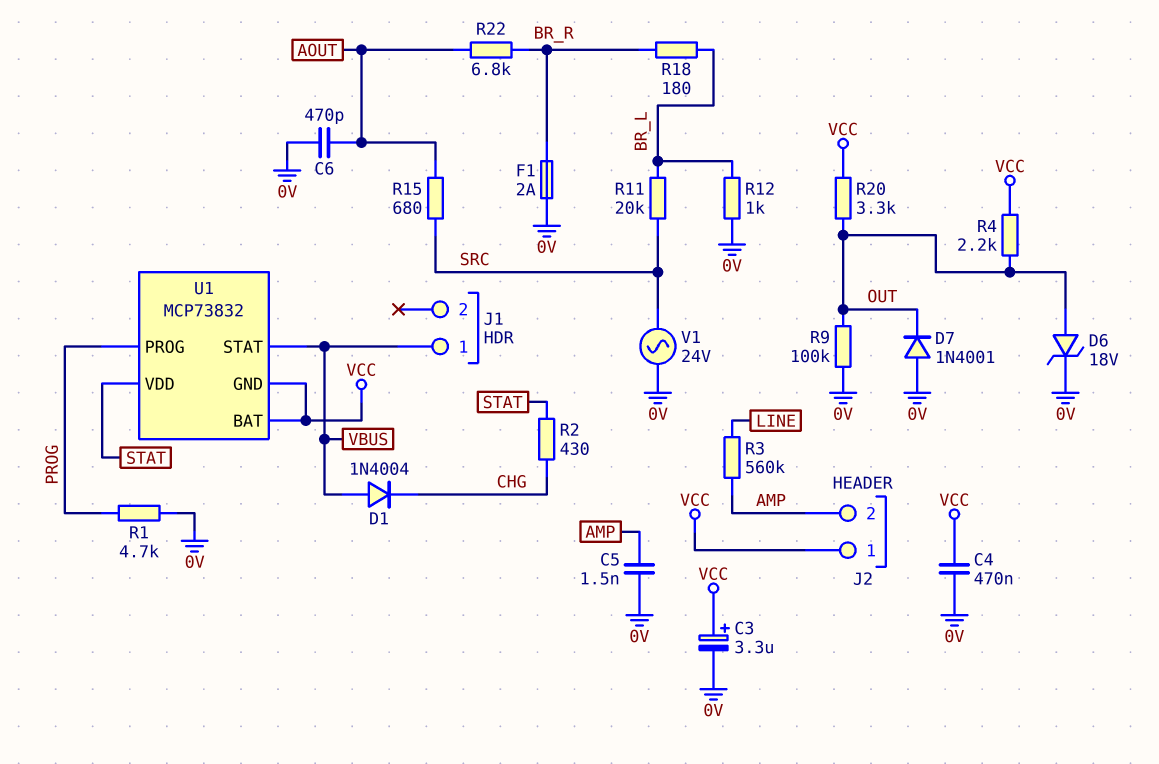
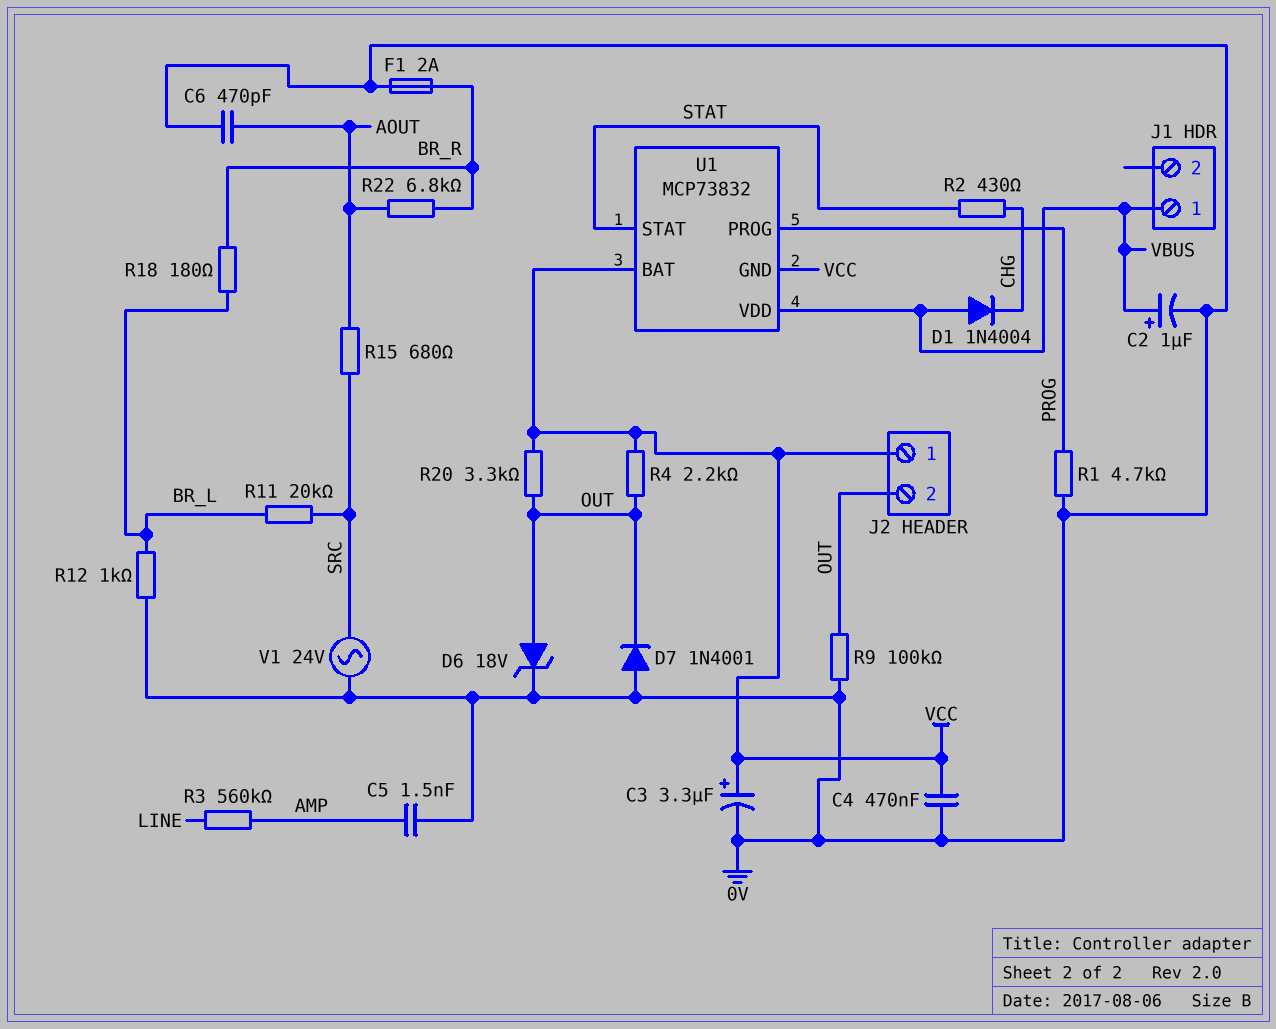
C2: none -> 1uF (plus VBUS, minus 0V)
J2 pin 2: AMP -> OUT
U1 pin STAT: VBUS -> STAT
U1 pin VDD: STAT -> VBUS

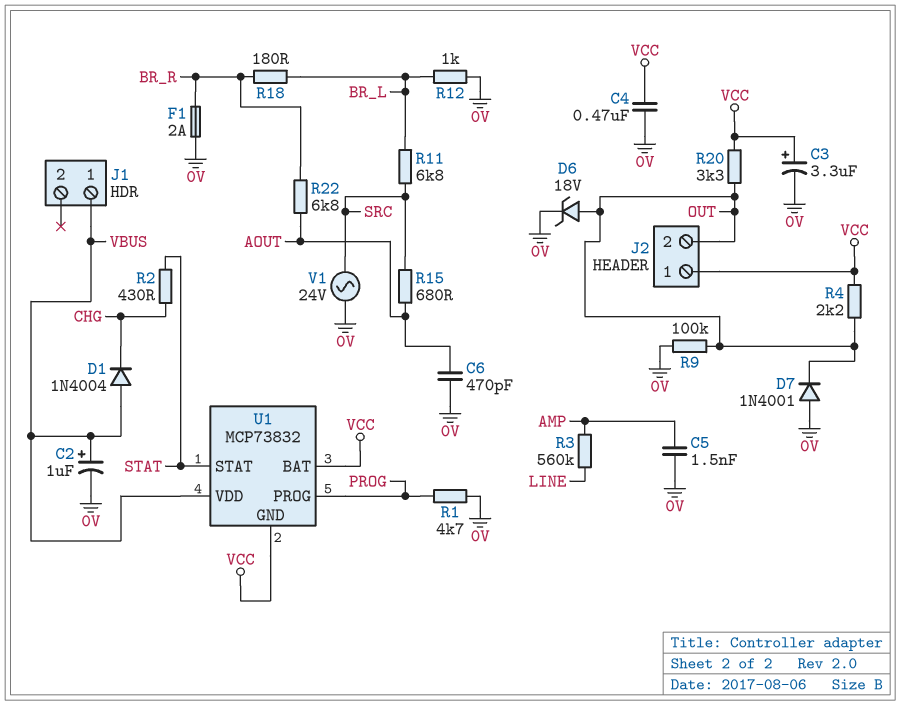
R11: 20k (BR_L, SRC) -> 6.8k (BR_L, SRC)

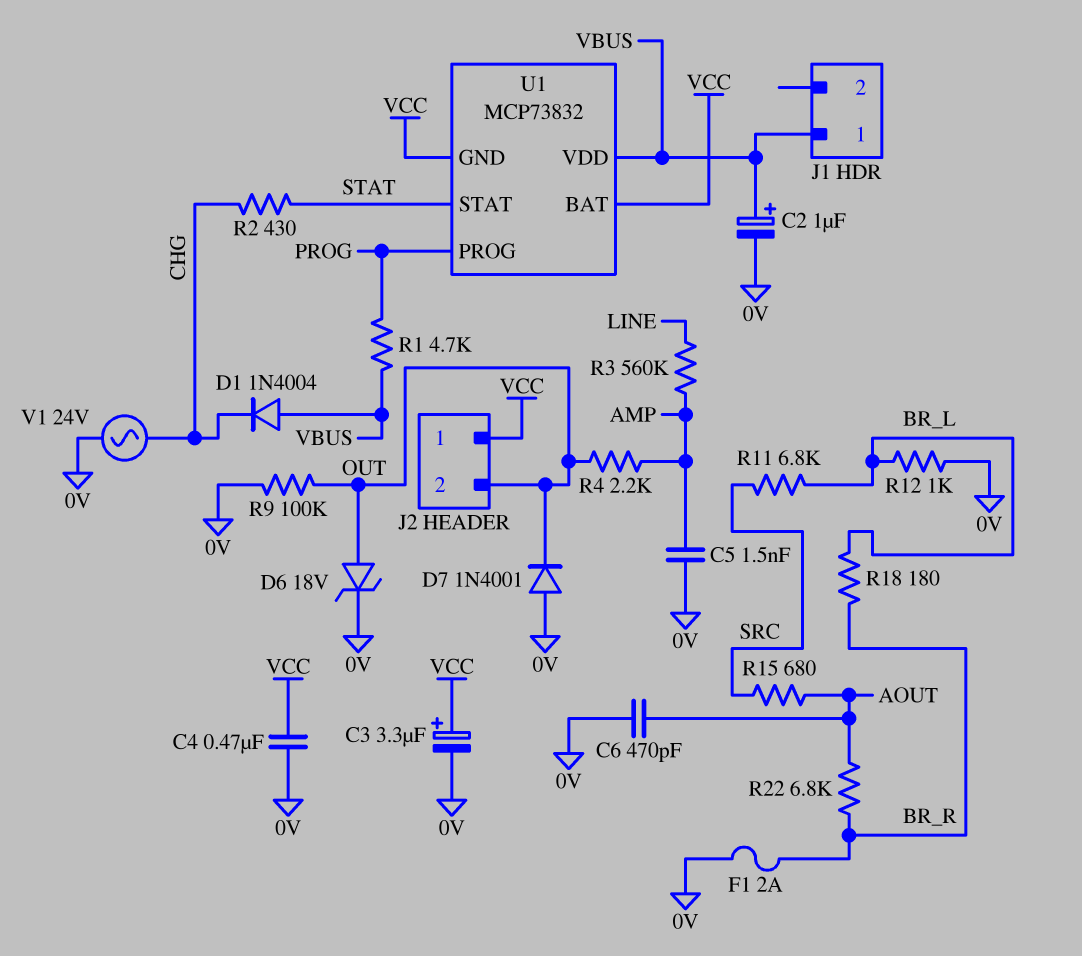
R1: 4.7k (0V, PROG) -> 4.7k (PROG, VBUS)
R4: 2.2k (OUT, VCC) -> 2.2k (AMP, OUT)
R20: 3.3k (OUT, VCC) -> none
V1: AC 24V (0V, SRC) -> AC 24V (0V, CHG)

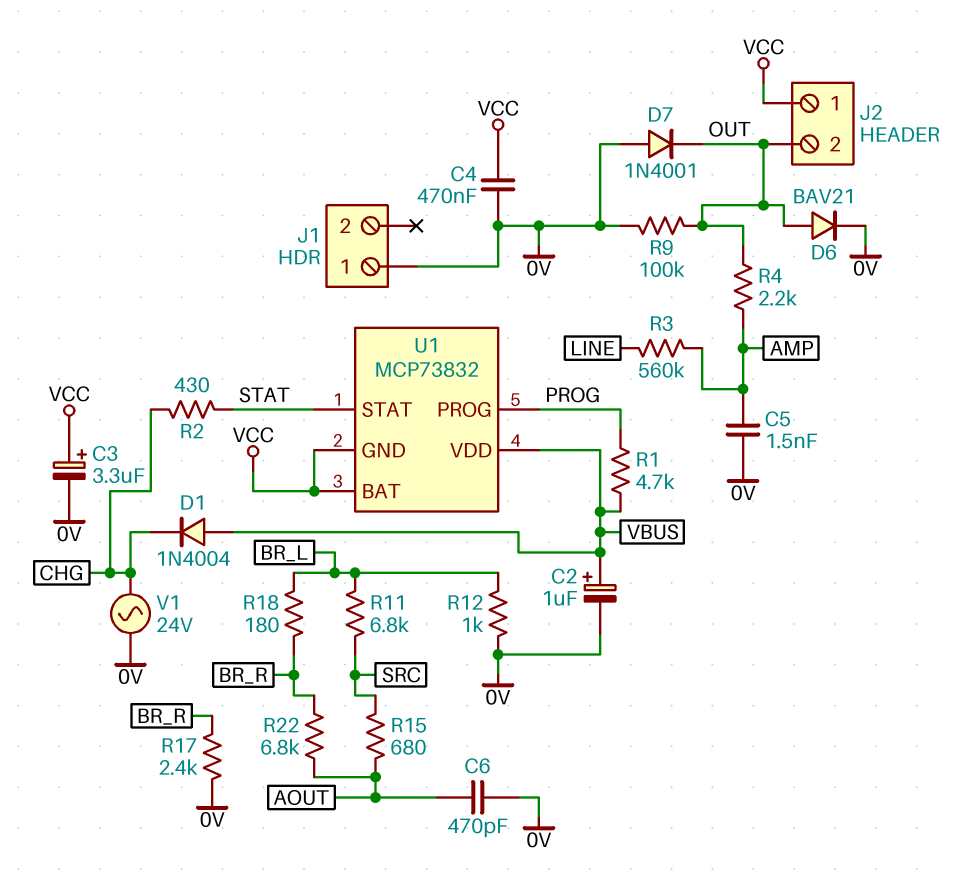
D6: zener 18V (A OUT, K 0V) -> diode BAV21 (A OUT, K 0V)
F1: 2A (0V, BR_R) -> none
J1 pin 1: VBUS -> 0V
R17: none -> 2.4k (0V, BR_R)

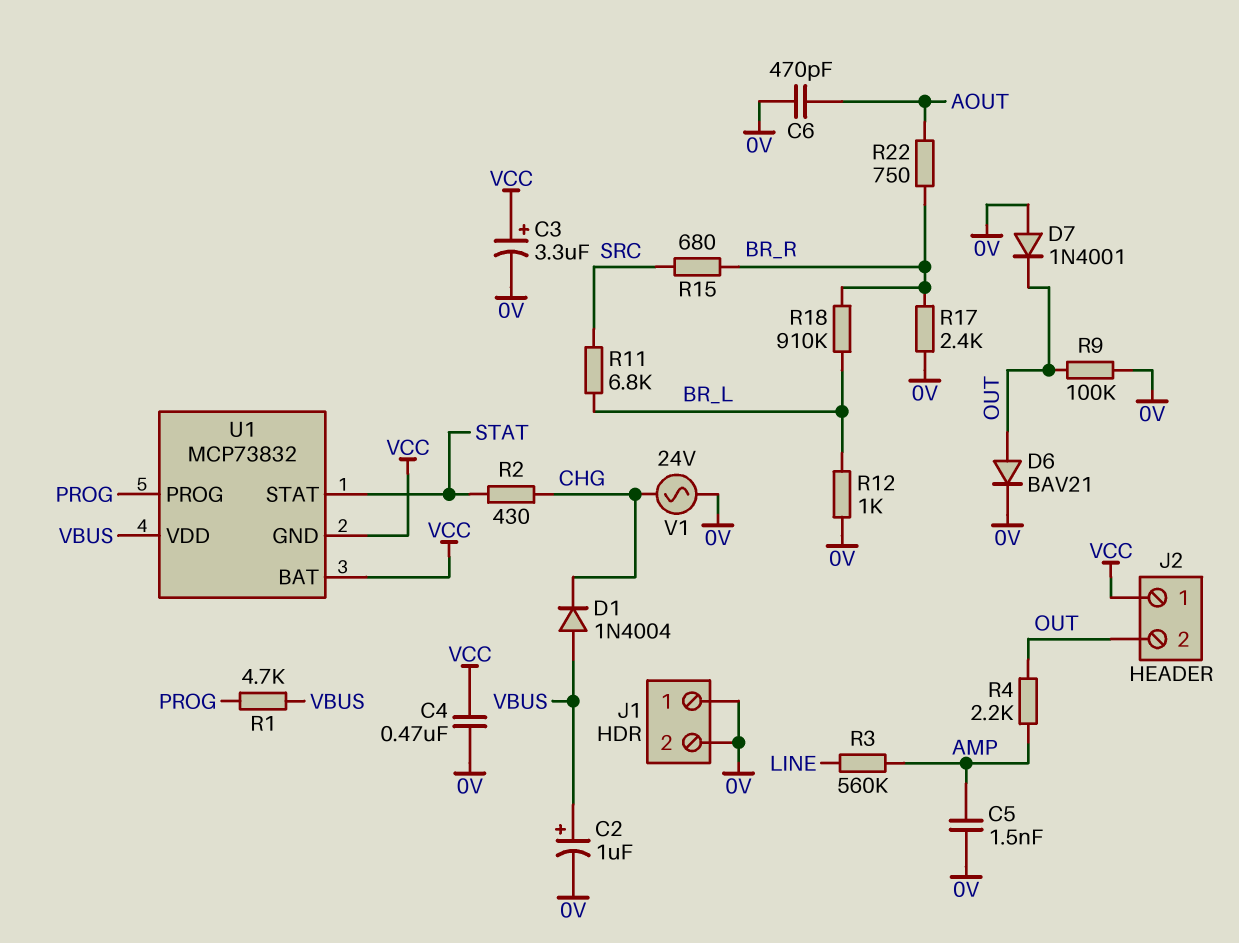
J1 pin 2: none -> 0V
R15: 680 (AOUT, SRC) -> 680 (BR_R, SRC)
R18: 180 (BR_L, BR_R) -> 910k (BR_L, BR_R)
R22: 6.8k (AOUT, BR_R) -> 750 (AOUT, BR_R)

